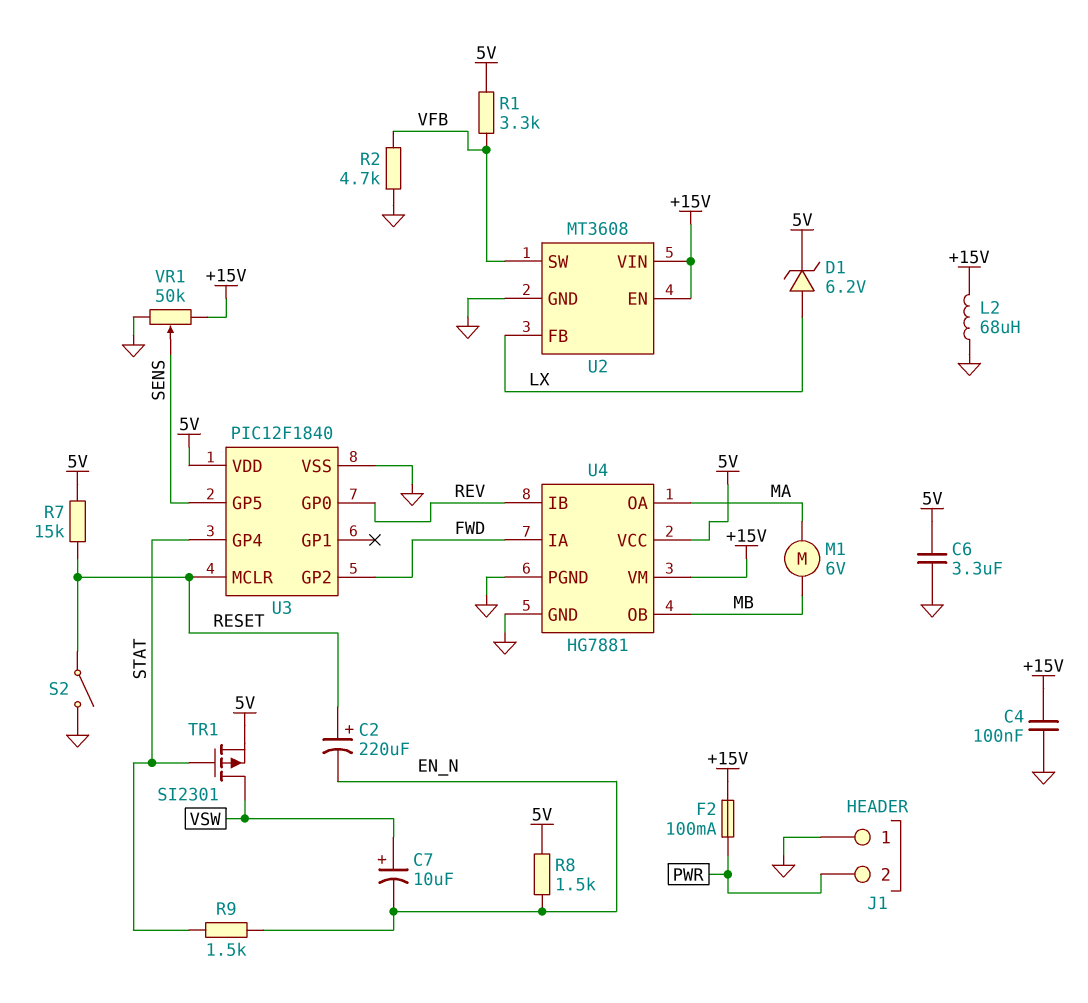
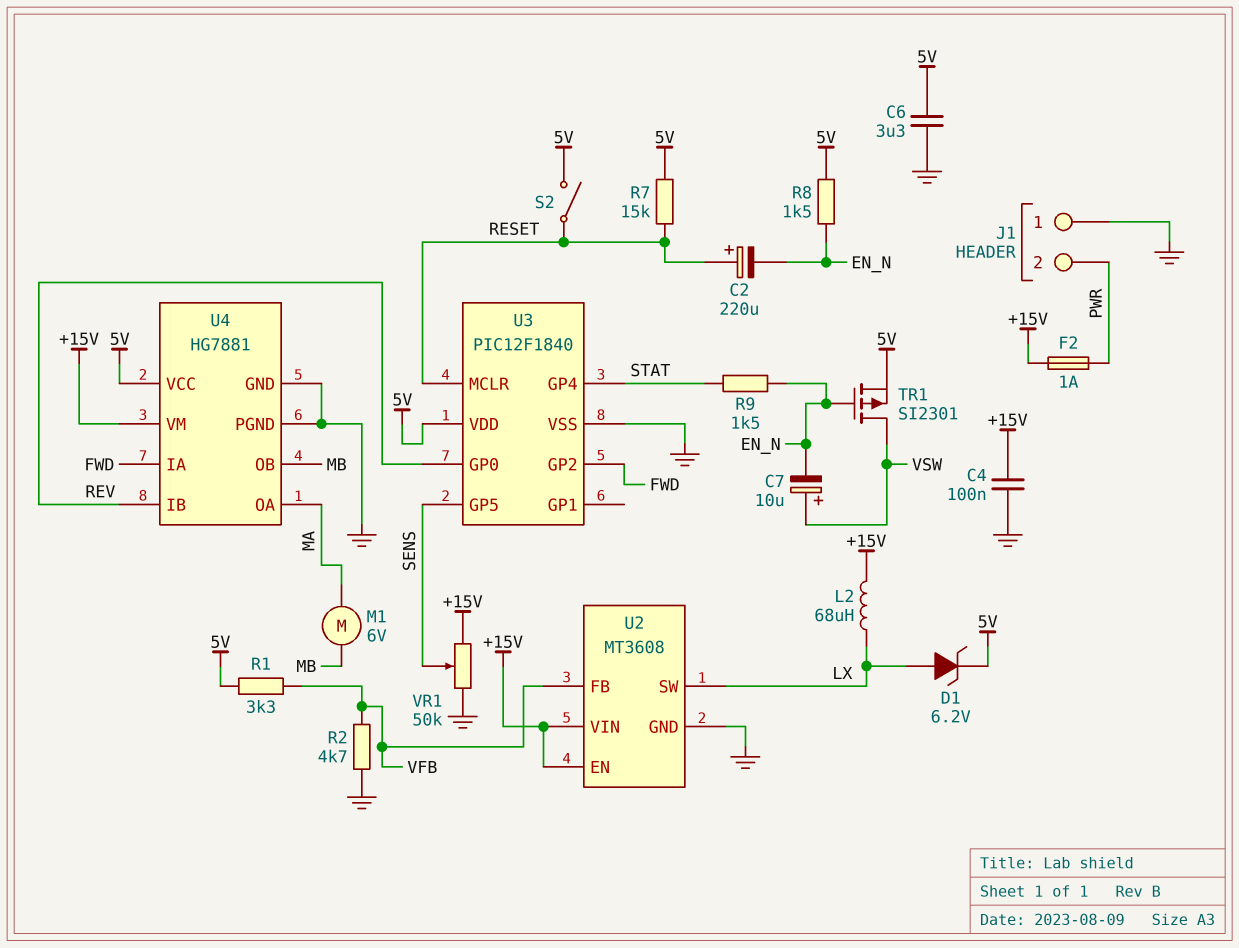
F2: 100mA (+15V, PWR) -> 1A (+15V, PWR)
L2: 68uH (+15V, GND) -> 68uH (+15V, LX)
S2: switch (GND, RESET) -> switch (5V, RESET)
TR1: PMOS SI2301 (G STAT, D VSW, S 5V) -> PMOS SI2301 (G EN_N, D VSW, S 5V)
U2 pin FB: LX -> VFB
U2 pin SW: VFB -> LX

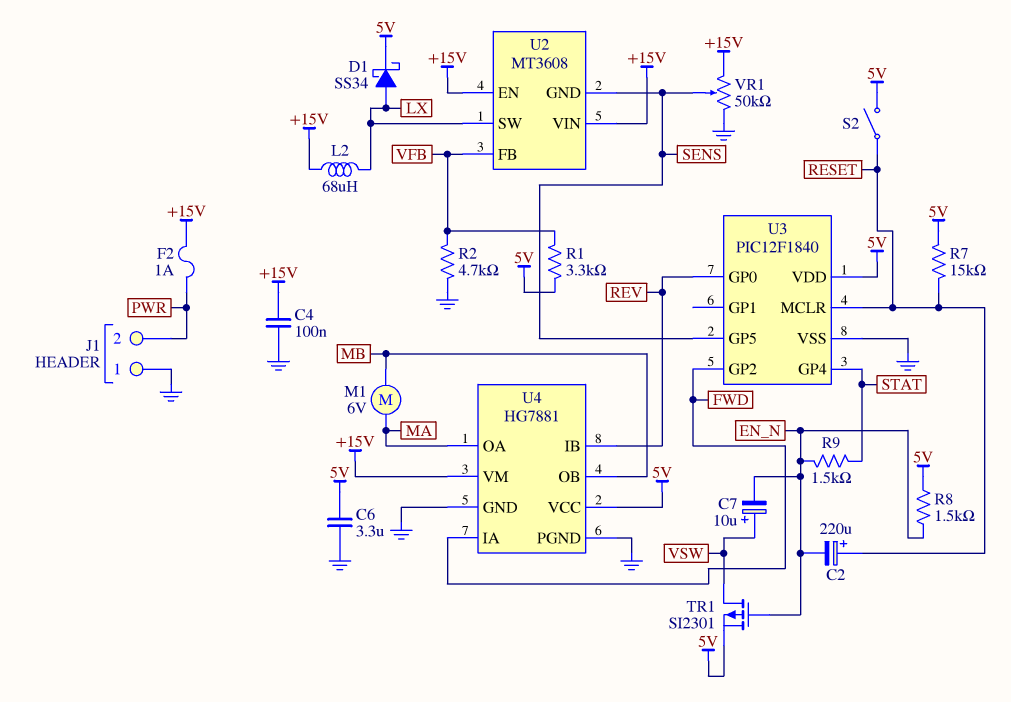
D1: zener 6.2V (A LX, K 5V) -> schottky SS34 (A LX, K 5V)
U2 pin GND: GND -> SENS

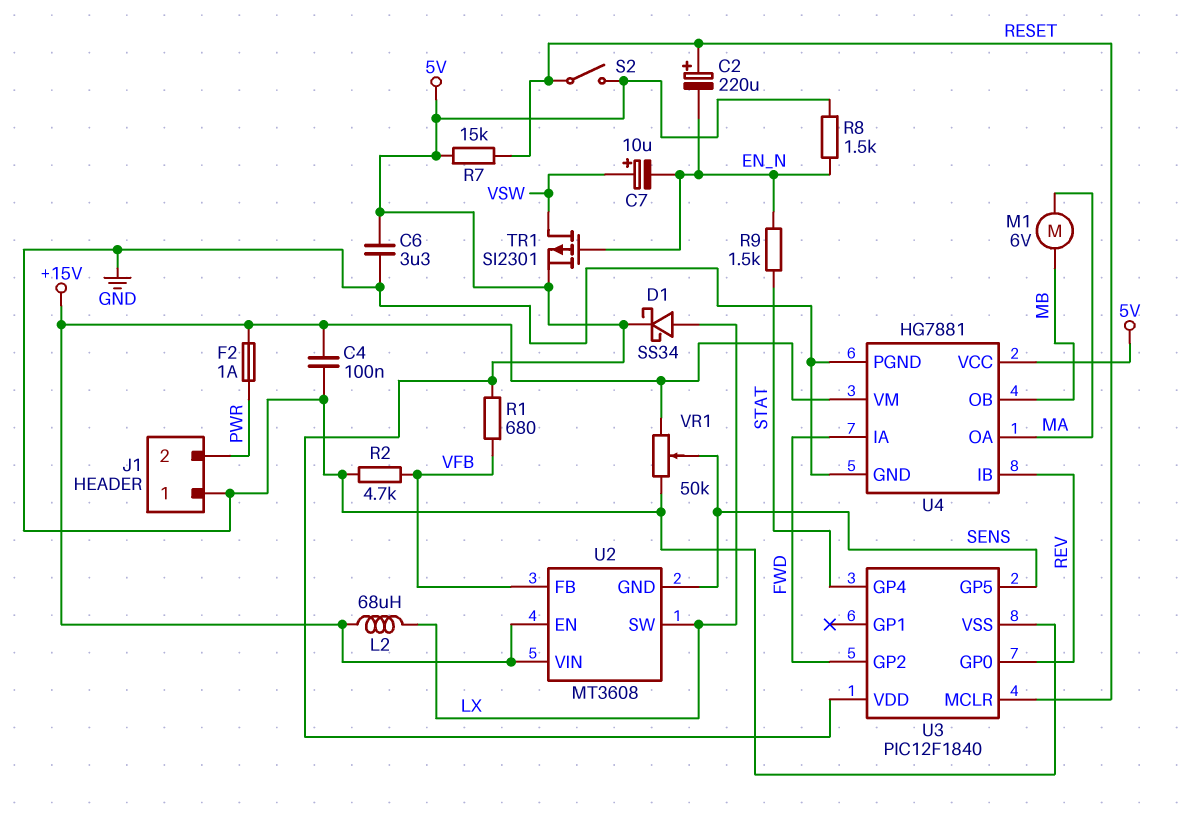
R1: 3.3k (5V, VFB) -> 680 (5V, VFB)

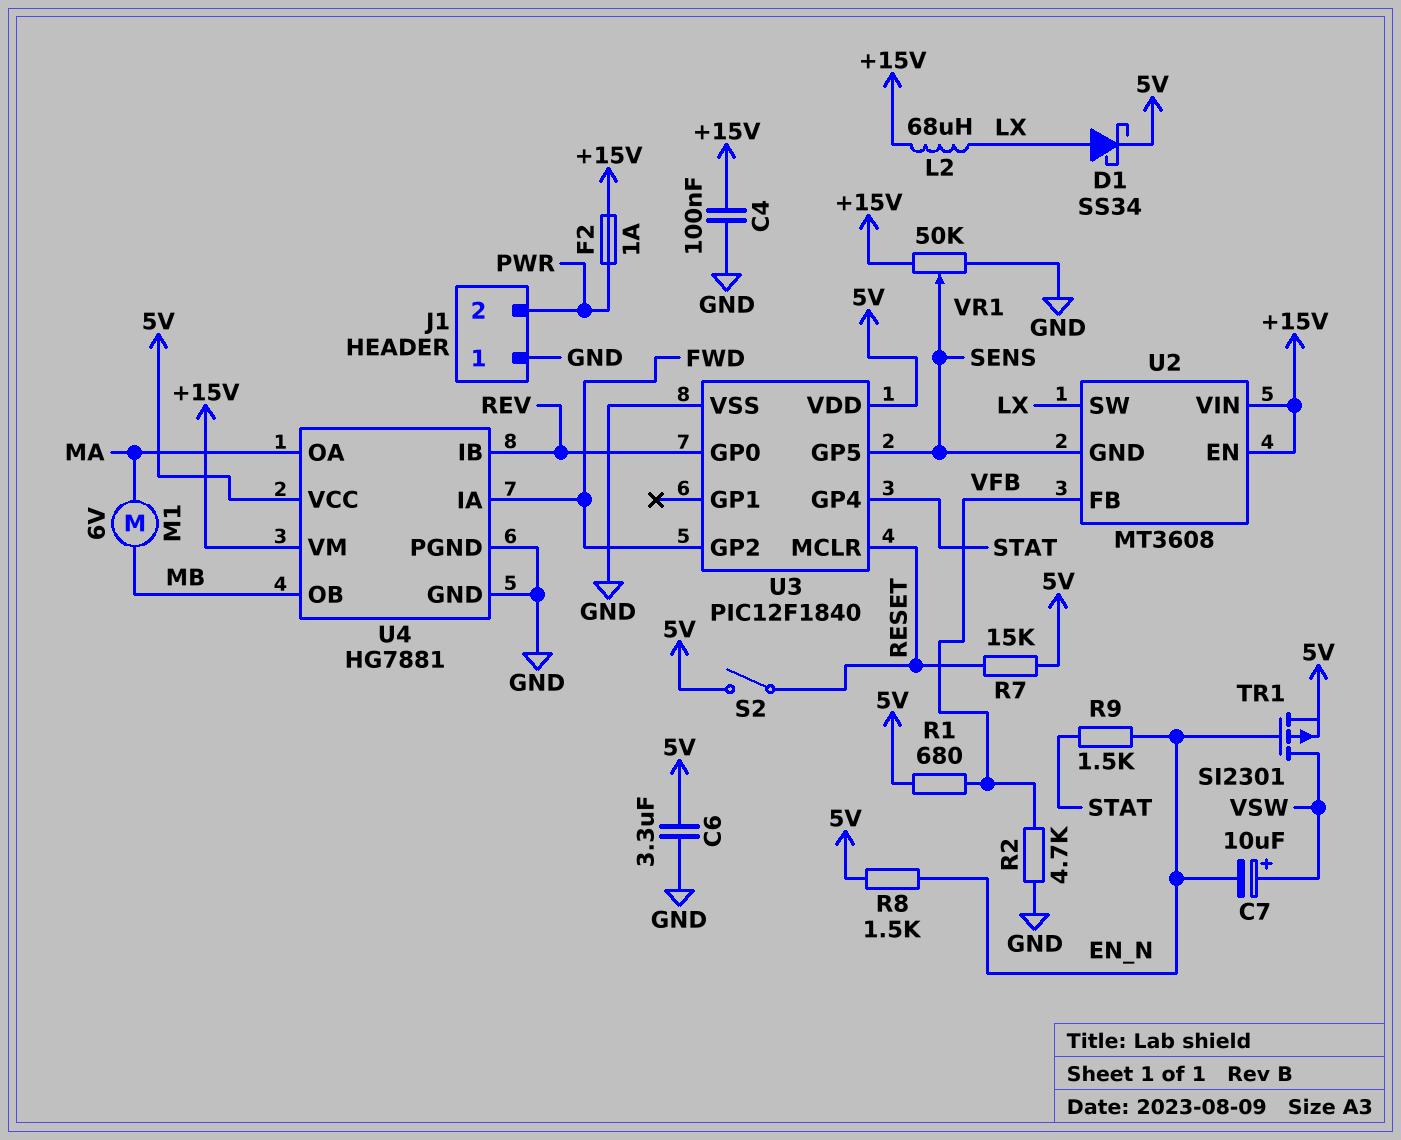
C2: 220uF (plus RESET, minus EN_N) -> none

